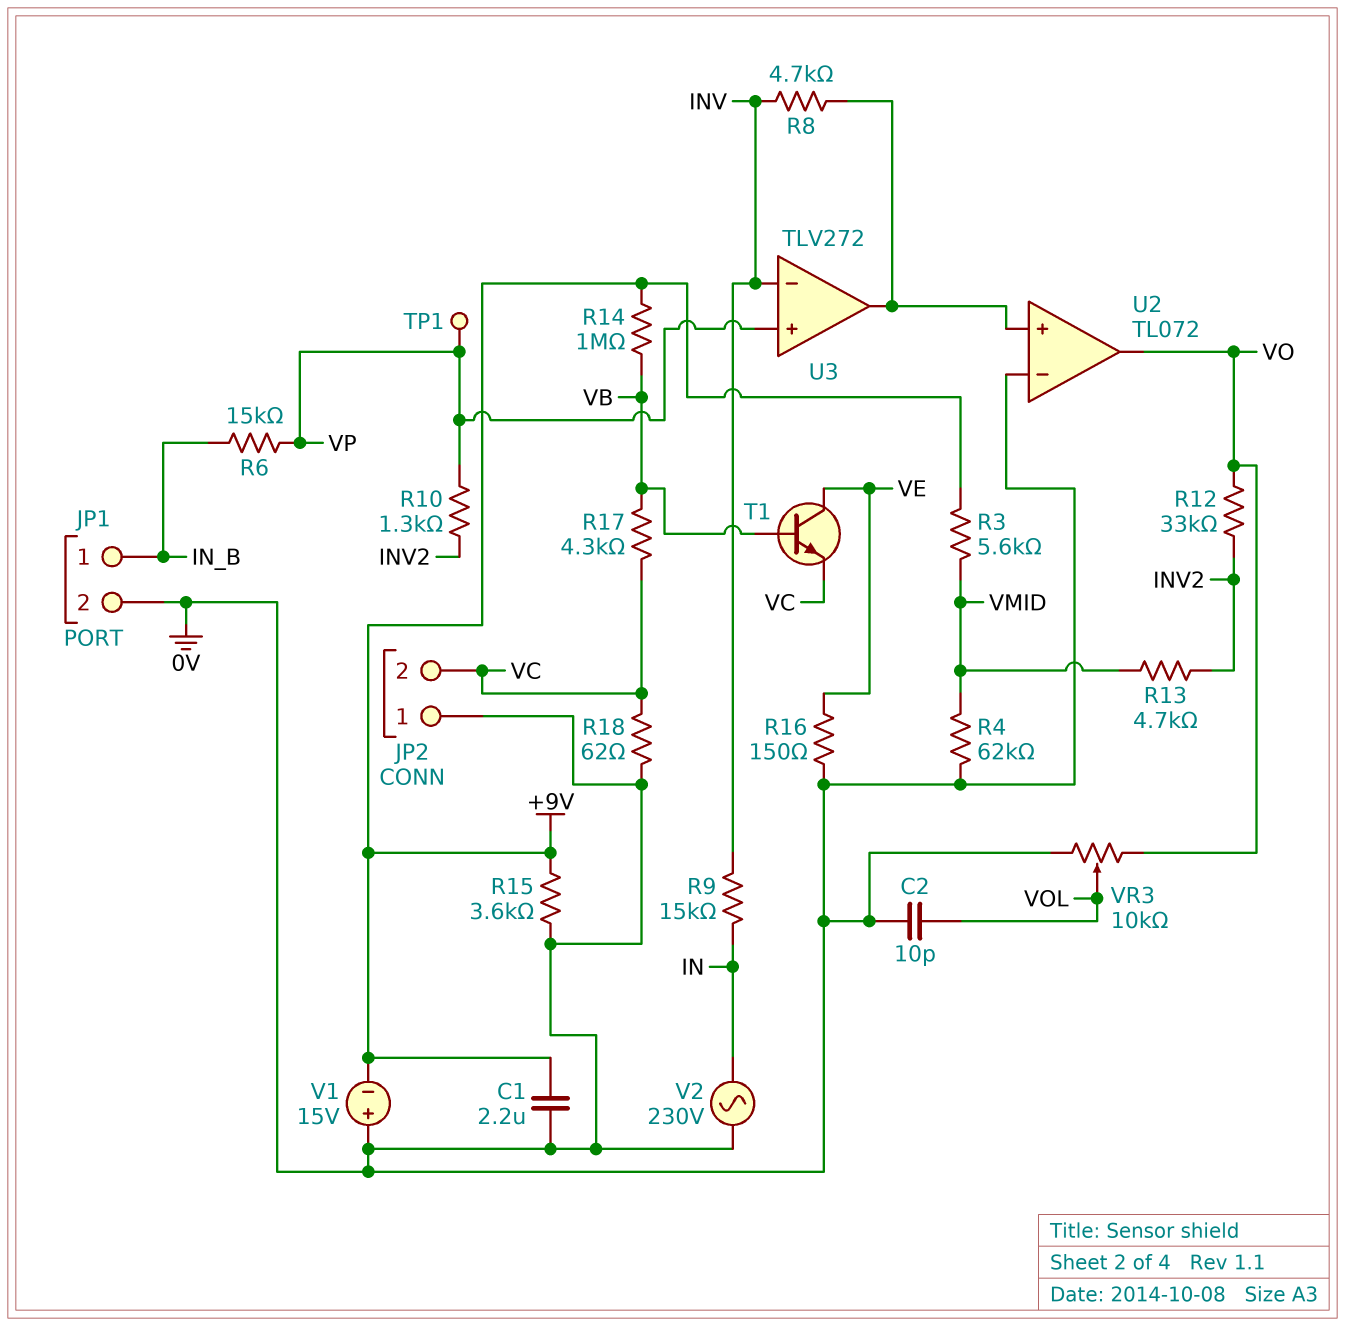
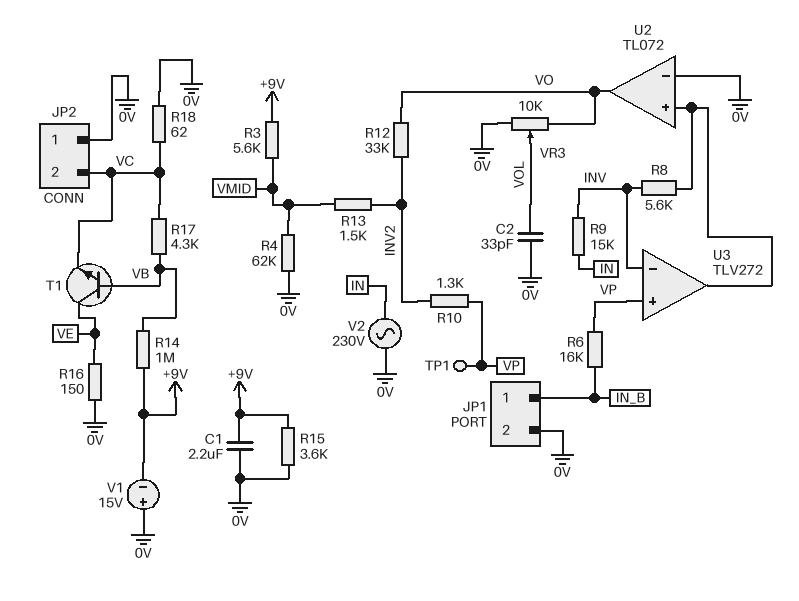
C2: 10pF (0V, VOL) -> 33pF (0V, VOL)
R6: 15k (IN_B, VP) -> 16k (IN_B, VP)
R8: 4.7k (INV, U2/in+) -> 5.6k (INV, U2/in+)
R13: 4.7k (INV2, VMID) -> 1.5k (INV2, VMID)

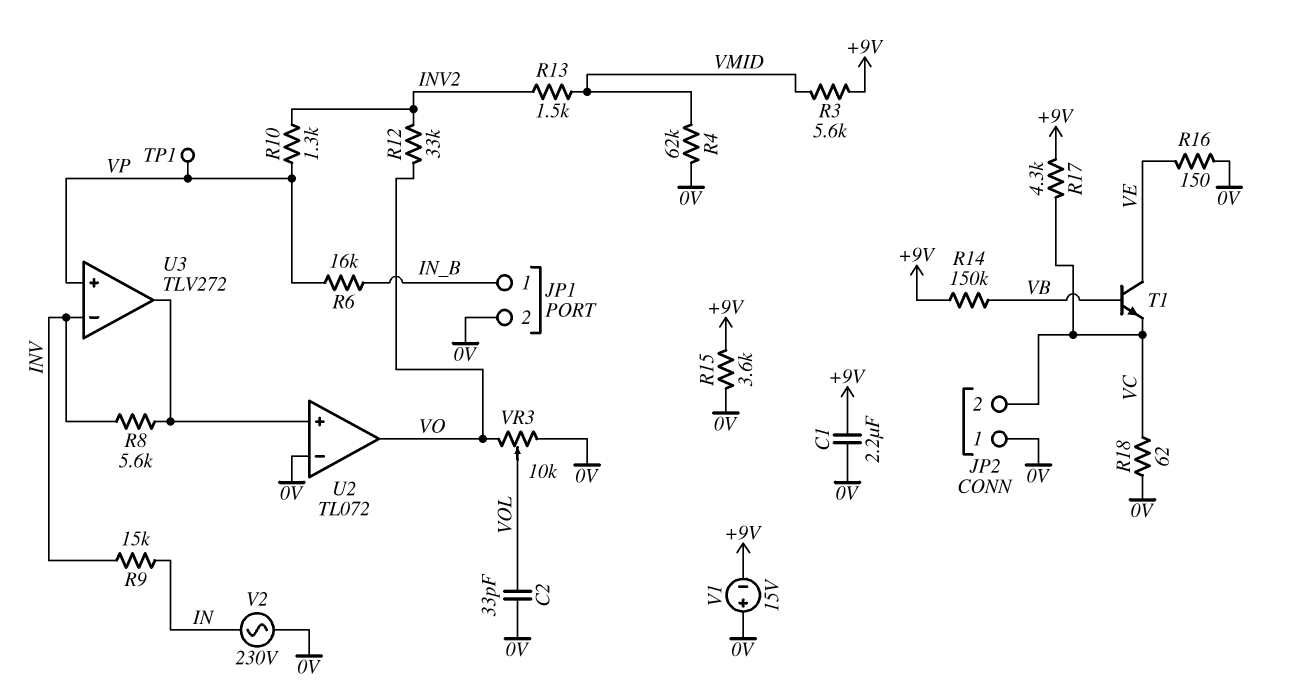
R14: 1M (+9V, VB) -> 150k (+9V, VB)
R17: 4.3k (VB, VC) -> 4.3k (+9V, VC)

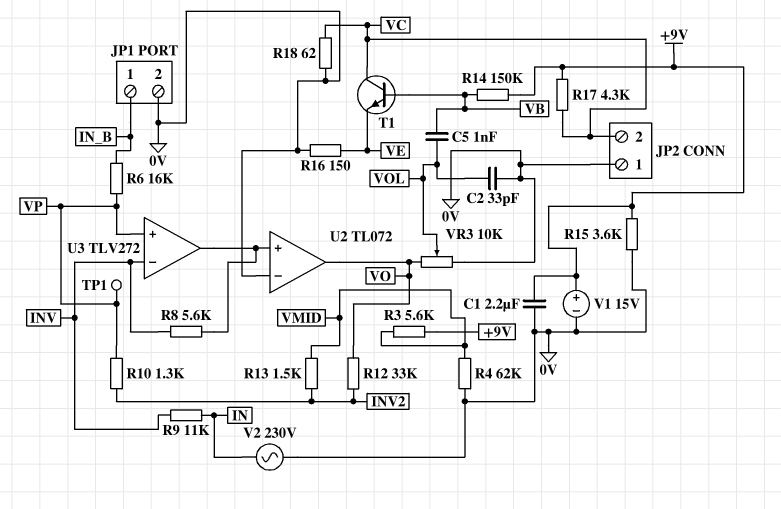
C5: none -> 1nF (VB, VOL)
R9: 15k (IN, INV) -> 11k (IN, INV)
T1: NPN (B VB, C VE, E VC) -> NPN (B VB, C VC, E VE)
V1: 15V (plus 0V, minus +9V) -> 15V (plus +9V, minus 0V)

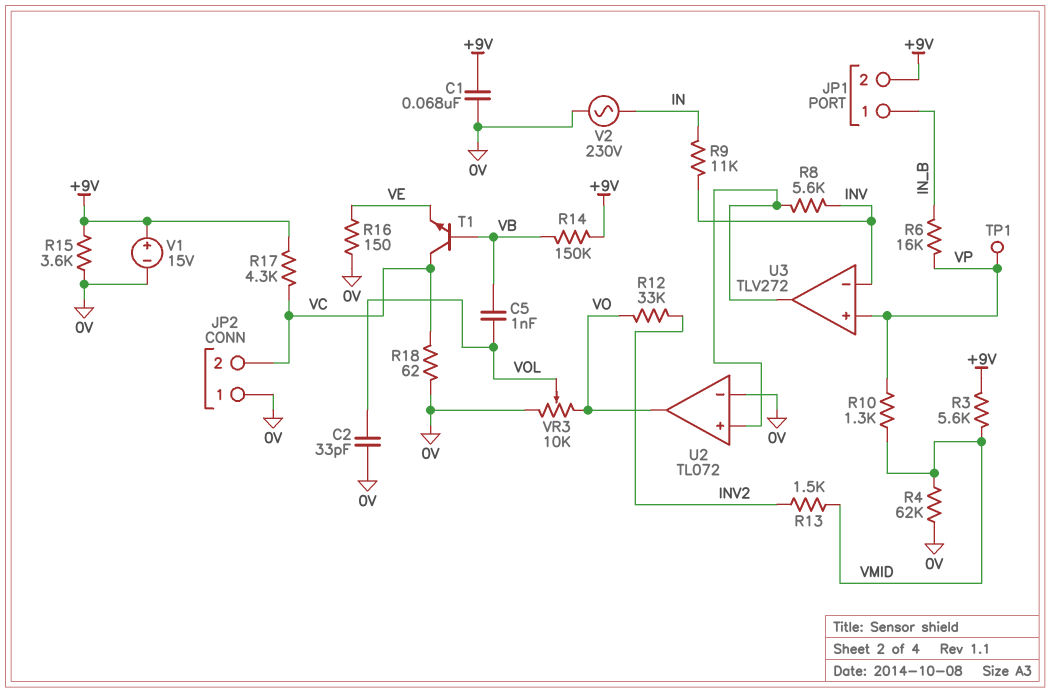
C1: 2.2uF (+9V, 0V) -> 68nF (+9V, 0V)
JP1 pin 2: 0V -> +9V
R10: 1.3k (INV2, VP) -> 1.3k (VMID, VP)

